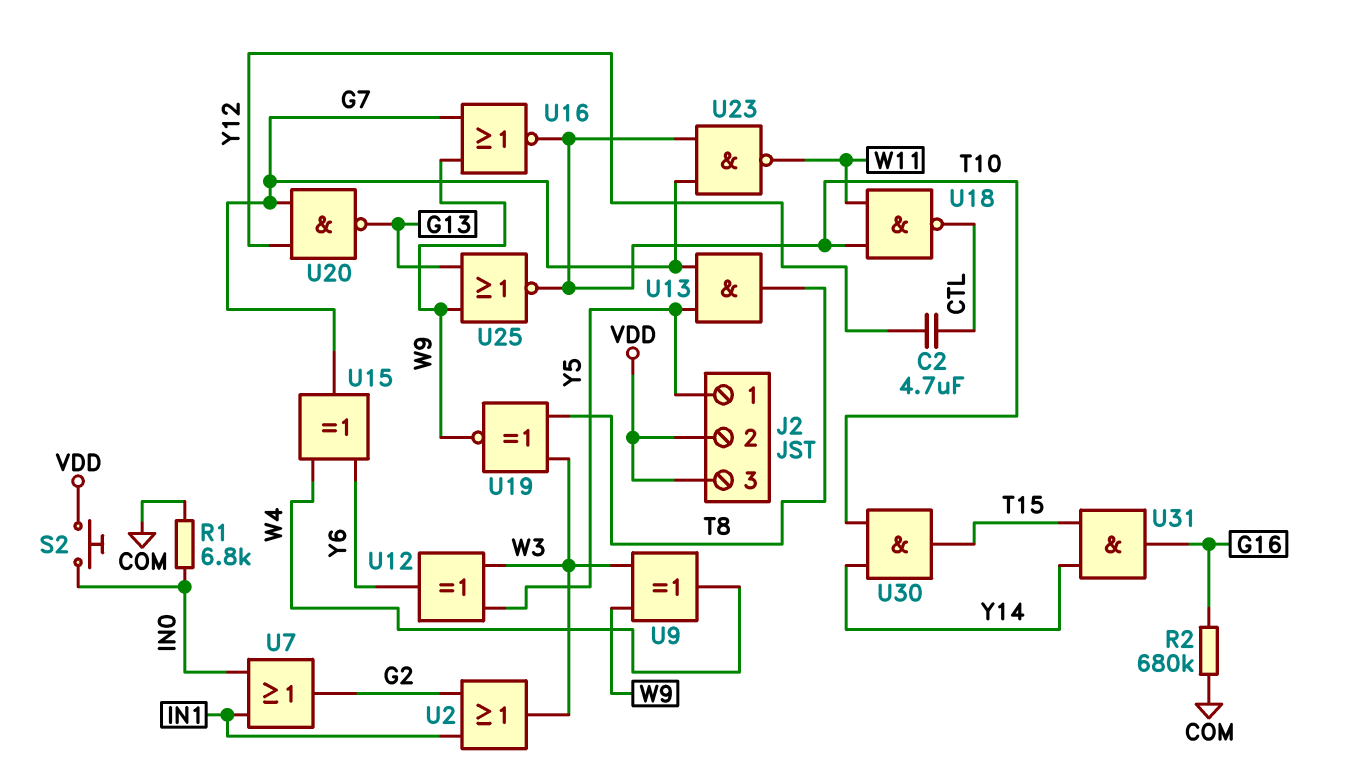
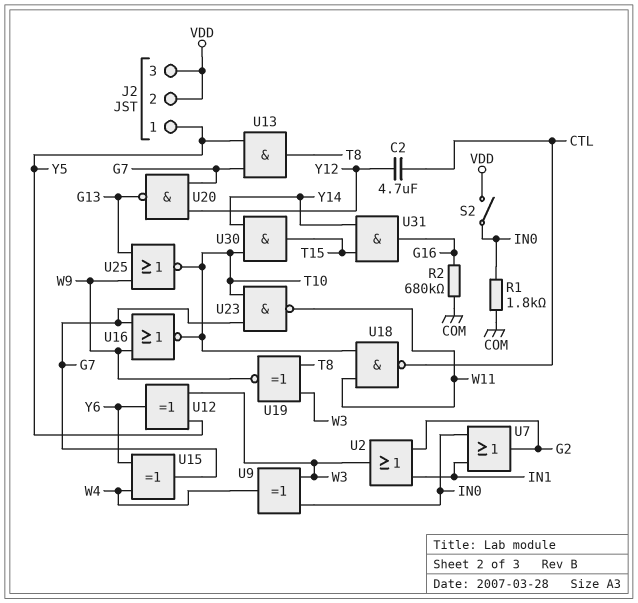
R1: 6.8k (COM, IN0) -> 1.8k (COM, IN0)
S2: button (IN0, VDD) -> switch (IN0, VDD)
U9: XOR (in W3, in W9, out W4) -> XOR (in IN0, in W3, out W4)

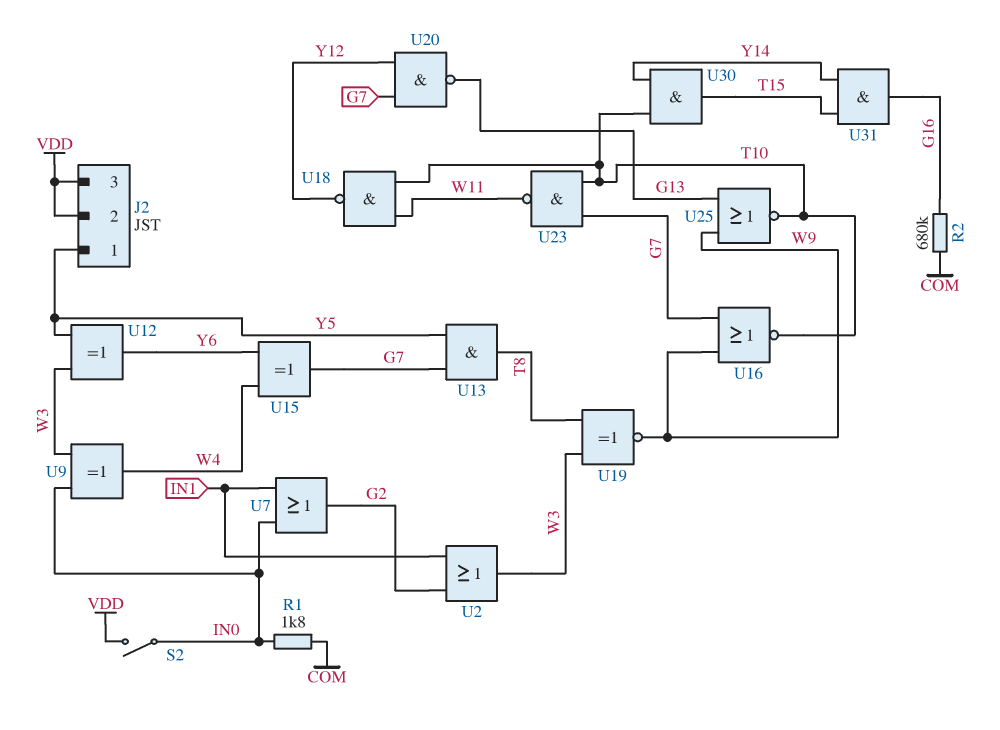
C2: 4.7uF (CTL, Y12) -> none
U18: NAND (in T10, in W11, out CTL) -> NAND (in T10, in W11, out Y12)

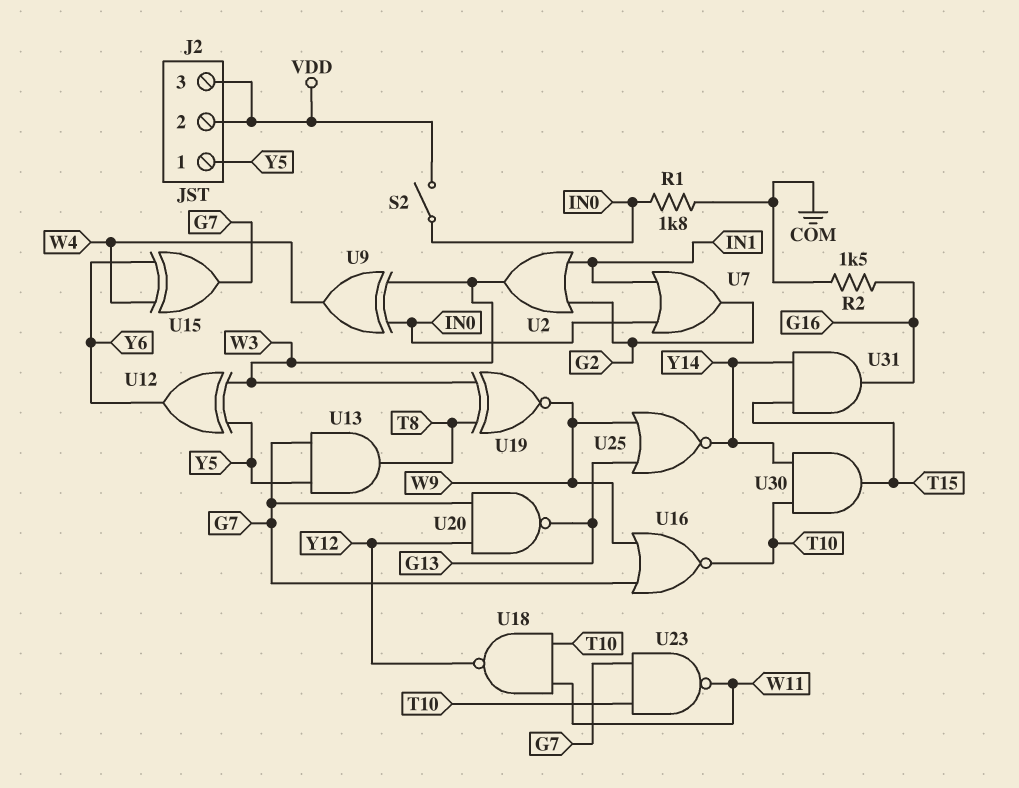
R2: 680k (COM, G16) -> 1.5k (COM, G16)
U25: NOR (in G13, in W9, out T10) -> NOR (in G13, in W9, out Y14)

